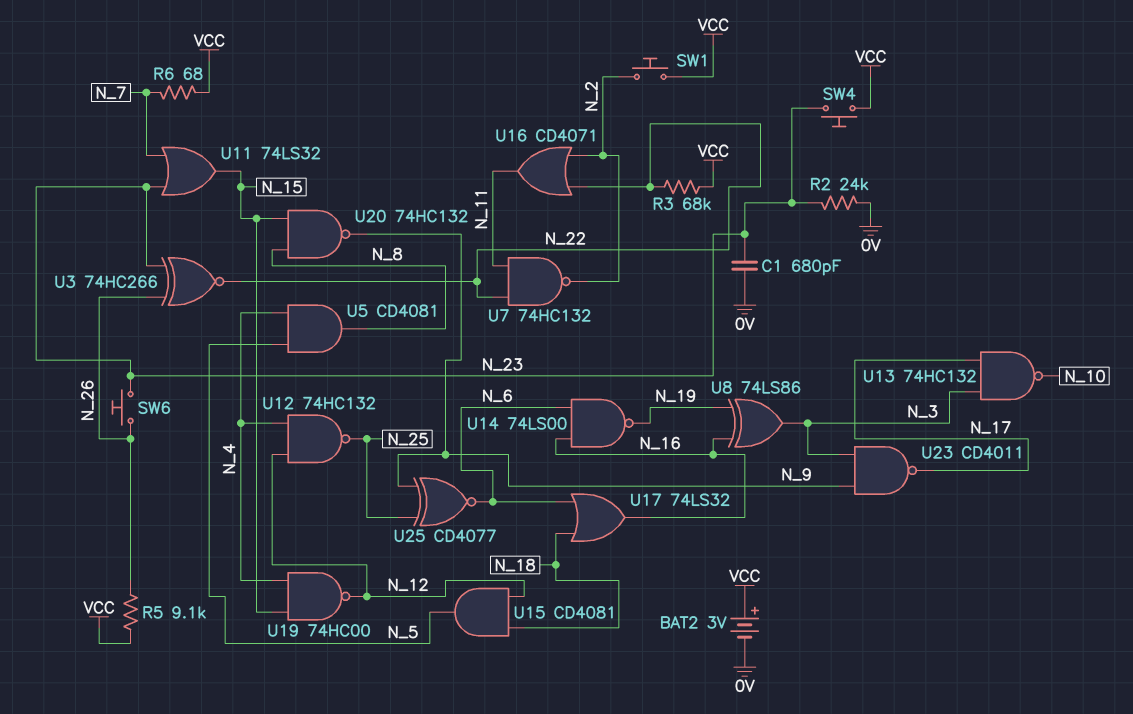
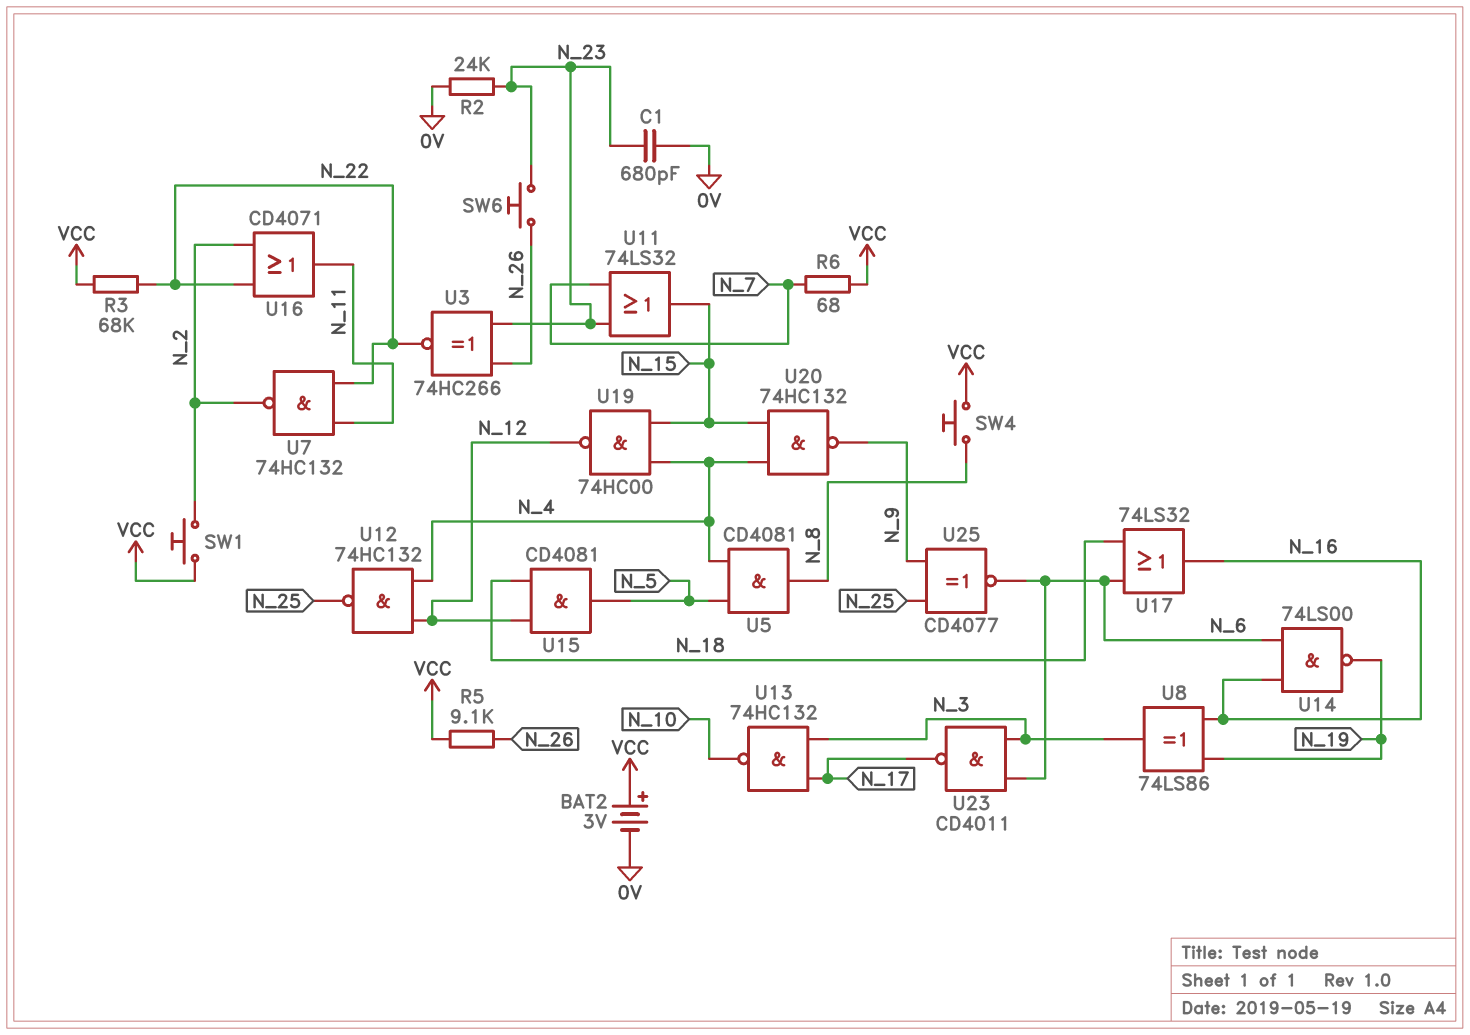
SW4: button (N_23, VCC) -> button (N_8, VCC)
U20: NAND 74HC132 (in N_8, in N_15, out N_9) -> NAND 74HC132 (in N_4, in N_15, out N_9)
U23: NAND CD4011 (in N_3, in N_9, out N_17) -> NAND CD4011 (in N_3, in N_6, out N_17)

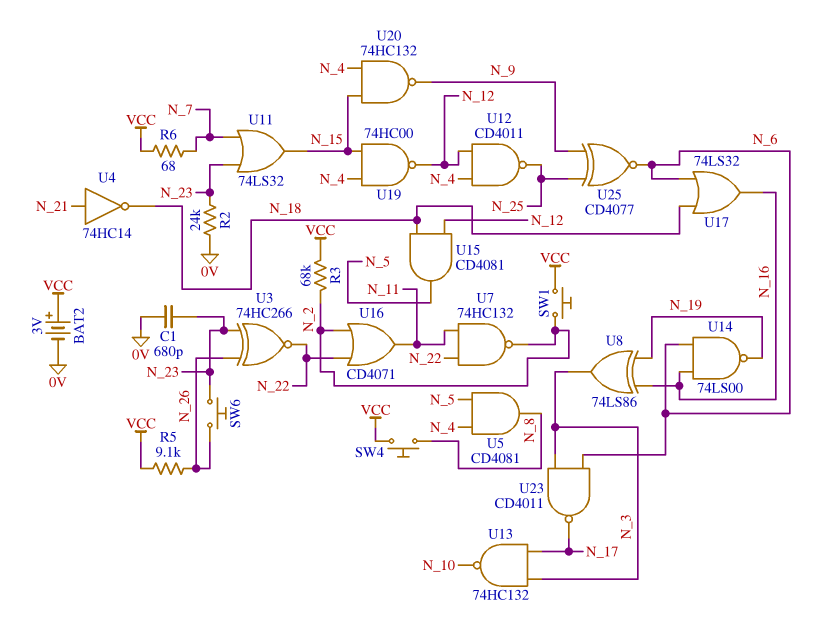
R3: 68k (N_22, VCC) -> 68k (N_2, VCC)
U4: none -> NOT 74HC14 (in N_21, out N_18)
U12: NAND 74HC132 (in N_4, in N_12, out N_25) -> NAND CD4011 (in N_4, in N_12, out N_25)

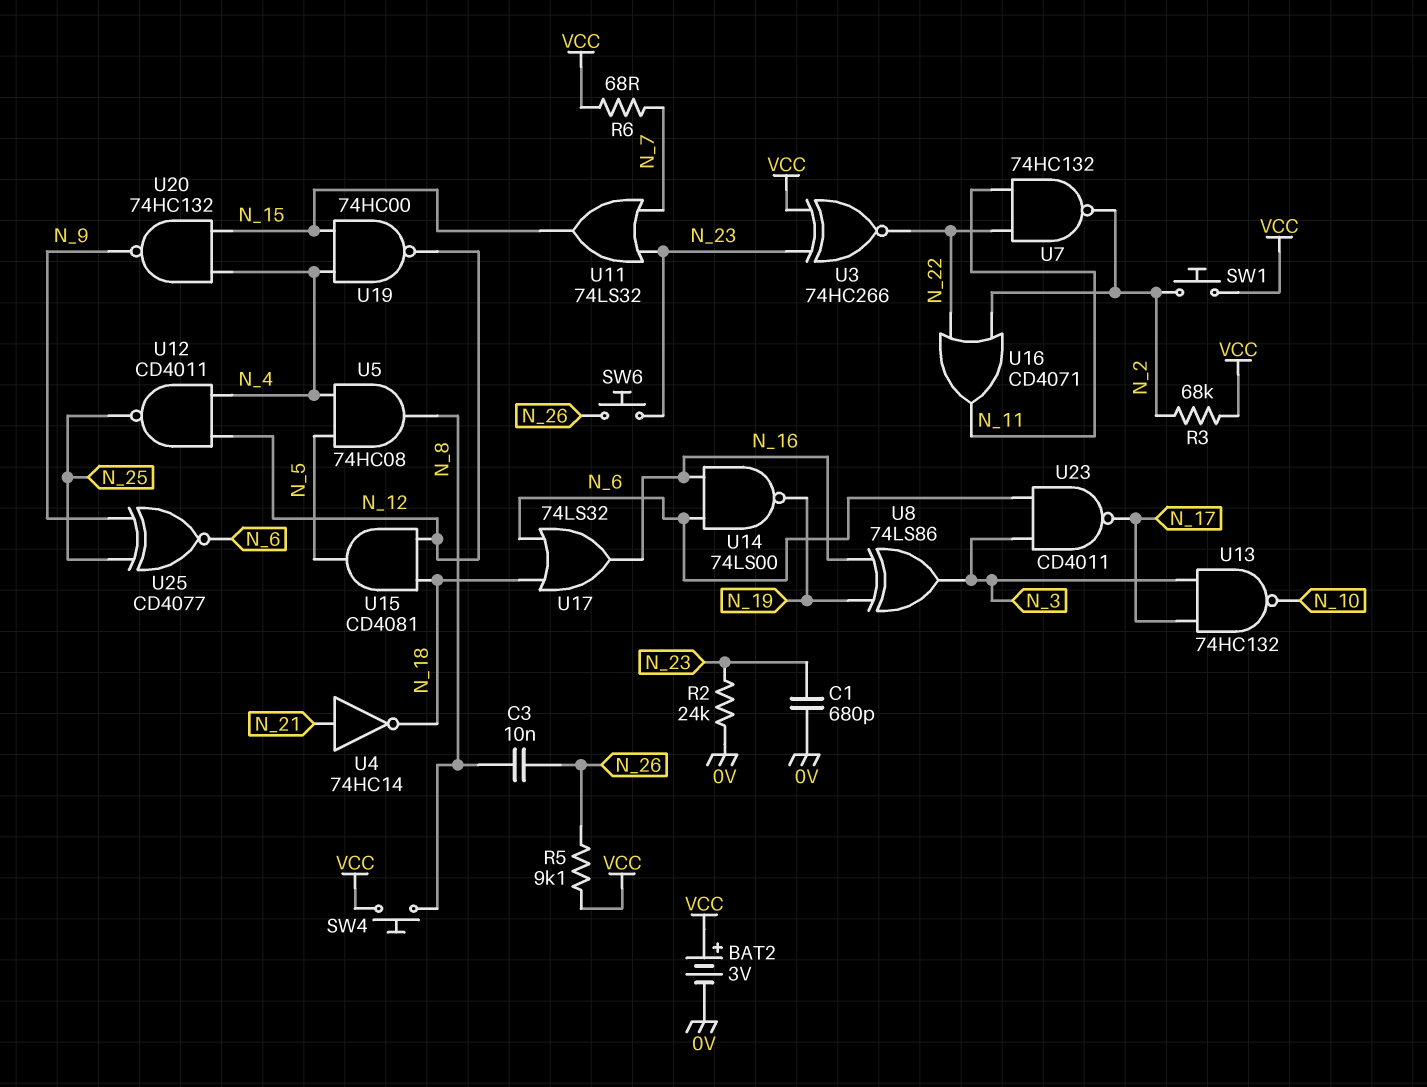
C3: none -> 10nF (N_8, N_26)
U3: XNOR 74HC266 (in N_23, in N_26, out N_22) -> XNOR 74HC266 (in N_23, in VCC, out N_22)
U5: AND CD4081 (in N_4, in N_5, out N_8) -> AND 74HC08 (in N_4, in N_5, out N_8)

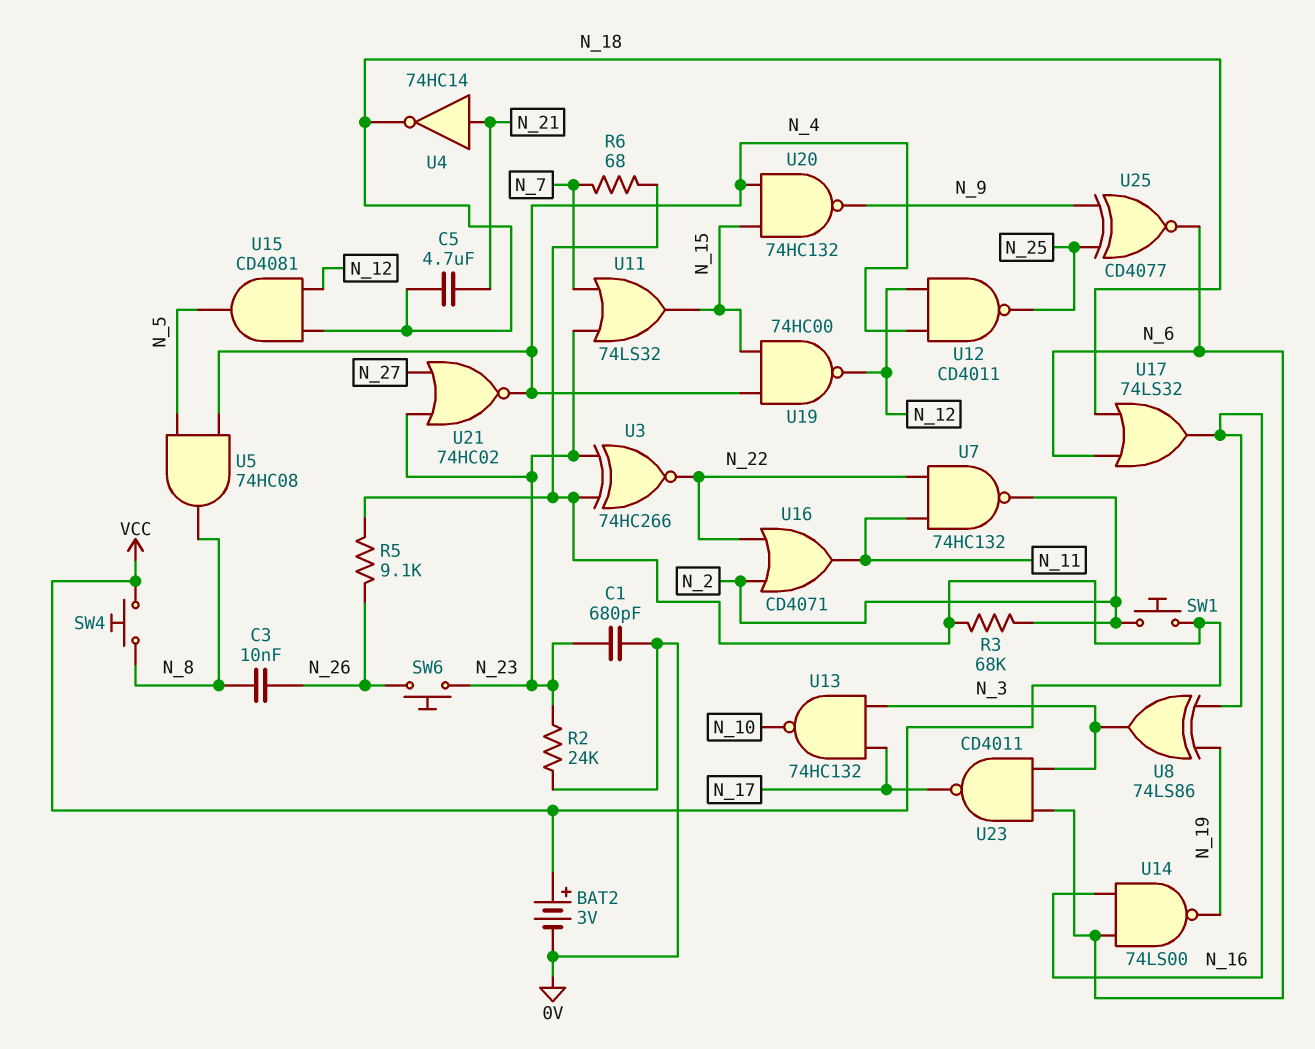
C5: none -> 4.7uF (N_18, N_21)
U21: none -> NOR 74HC02 (in N_23, in N_27, out N_4)

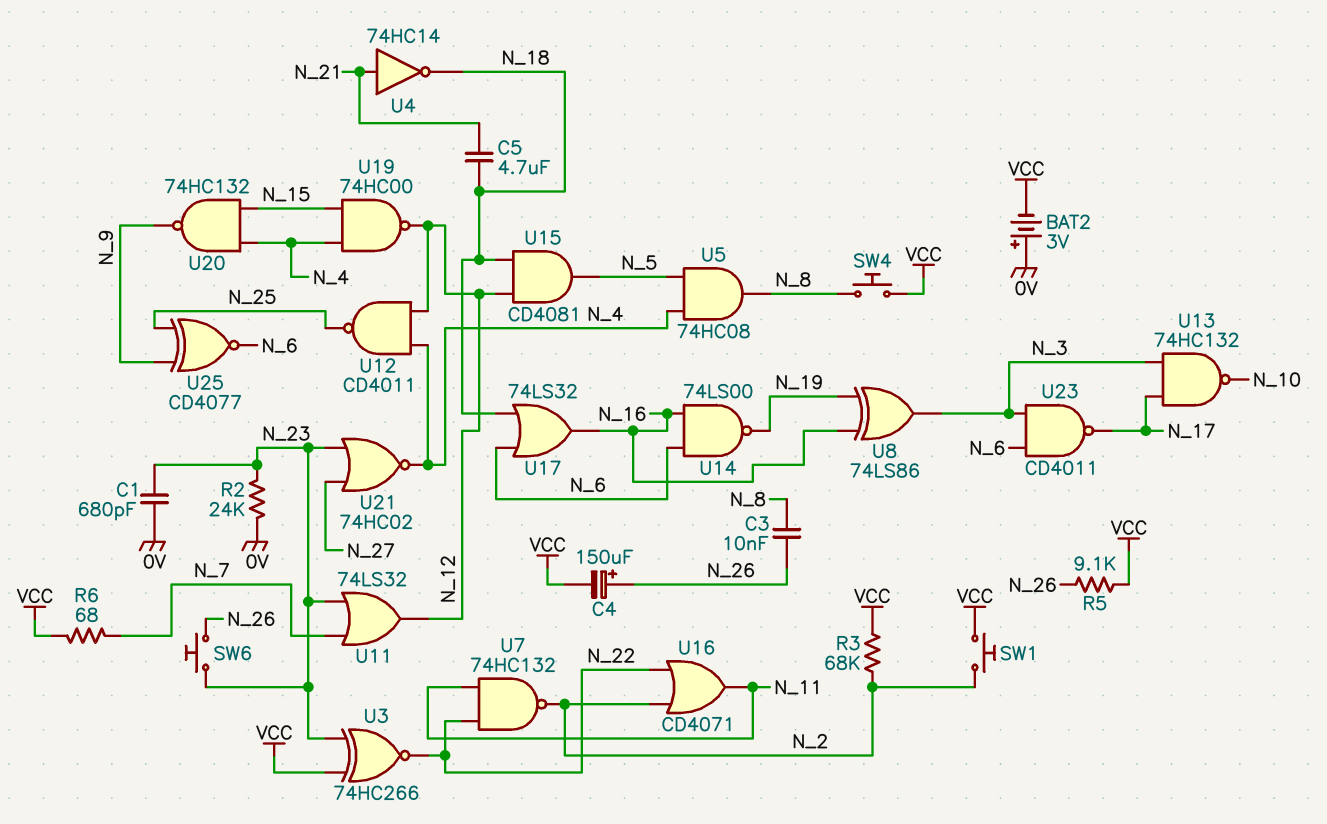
BAT2: 3V (plus VCC, minus 0V) -> 3V (plus 0V, minus VCC)
C4: none -> 150uF (plus N_26, minus VCC)
U11: OR 74LS32 (in N_7, in N_23, out N_15) -> OR 74LS32 (in N_7, in N_23, out N_12)

